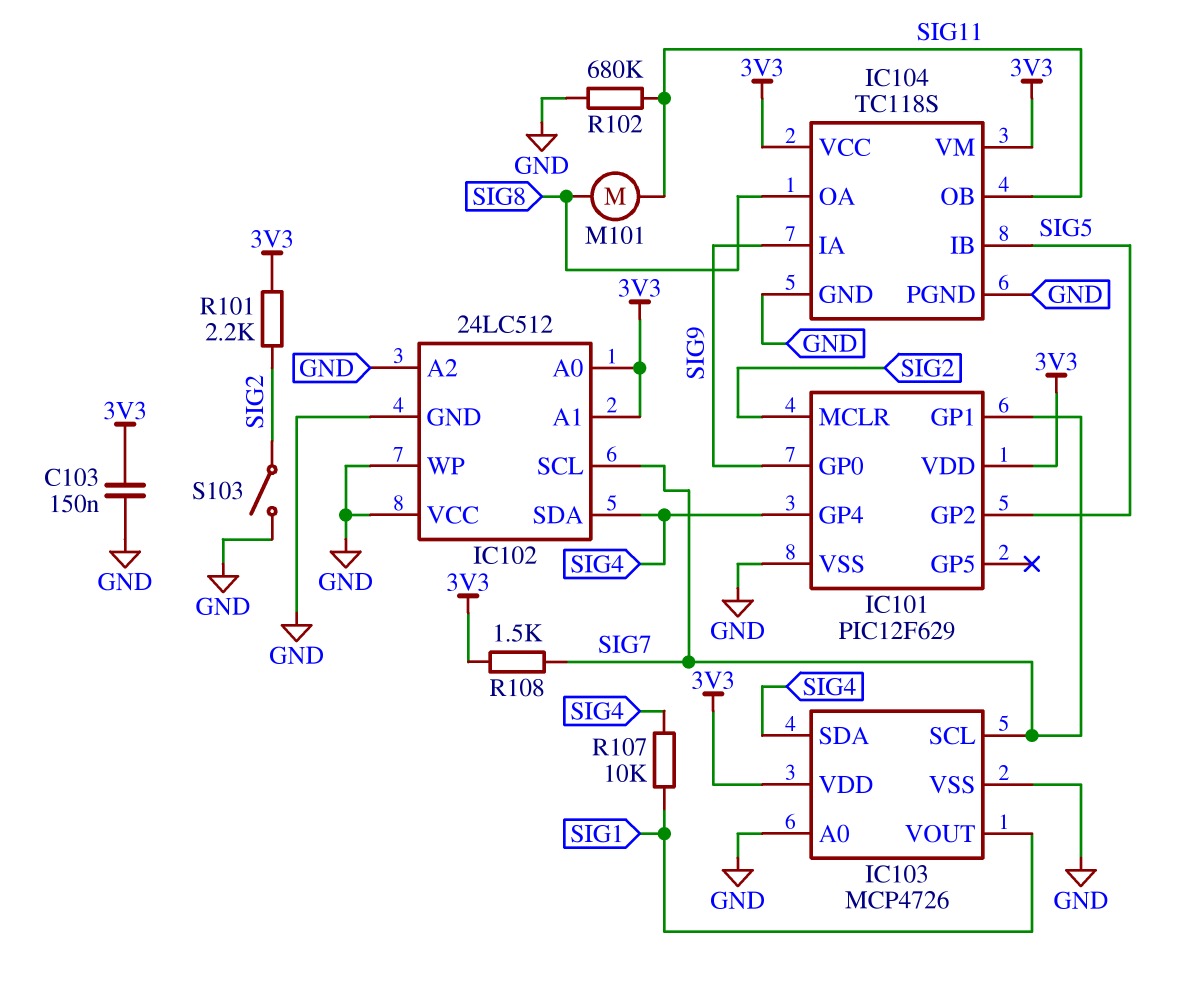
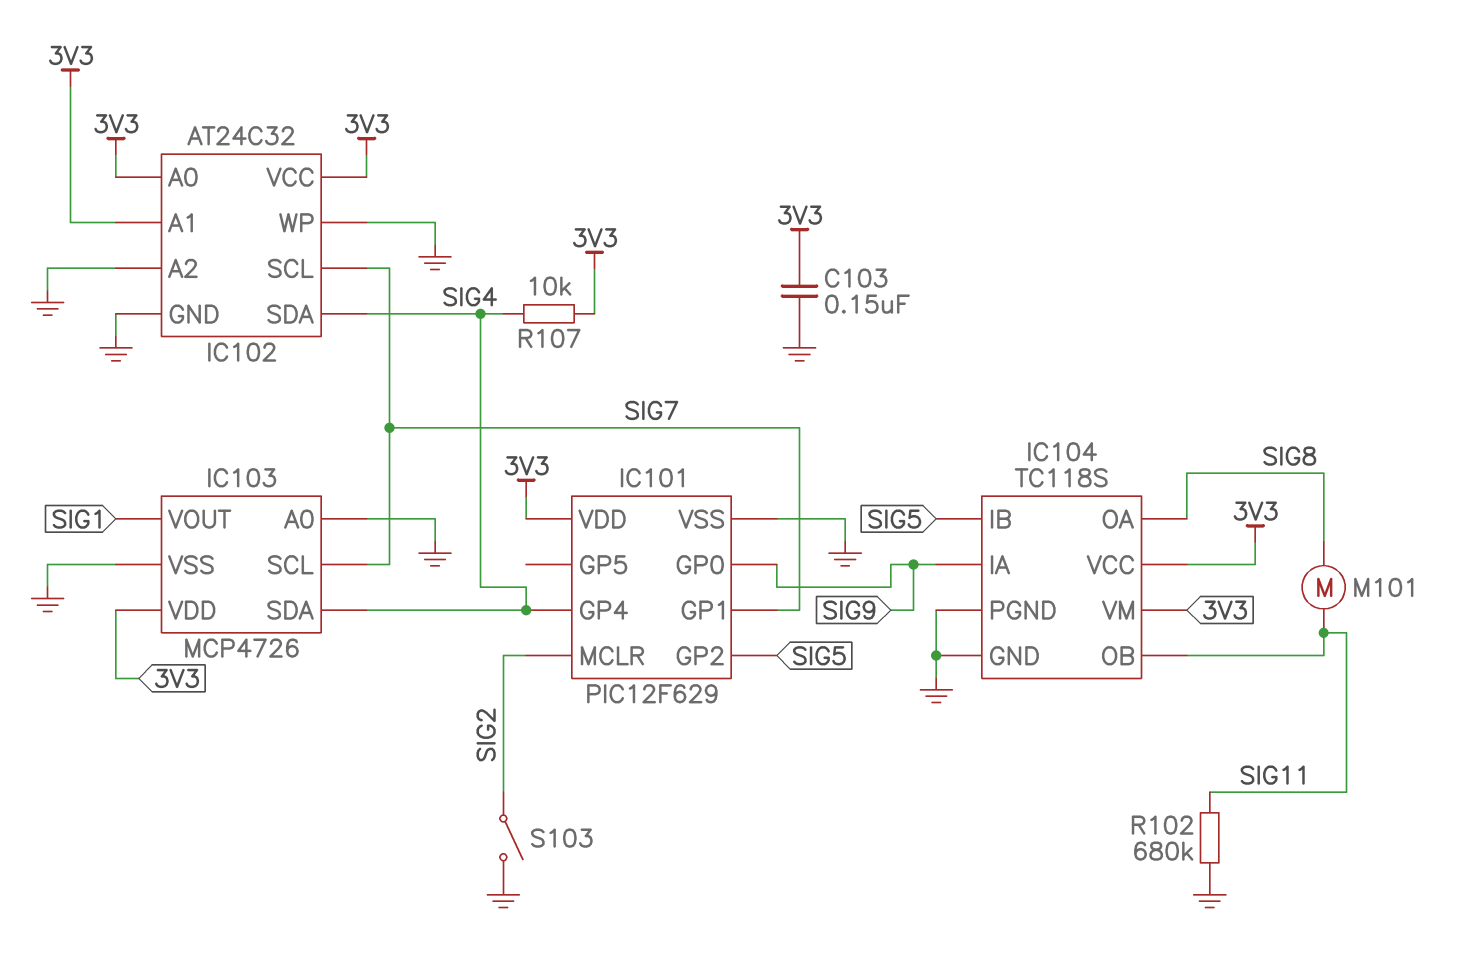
IC102: 24LC512 -> AT24C32
IC102 pin VCC: GND -> 3V3
R101: 2.2k (3V3, SIG2) -> none
R107: 10k (SIG1, SIG4) -> 10k (3V3, SIG4)
R108: 1.5k (3V3, SIG7) -> none

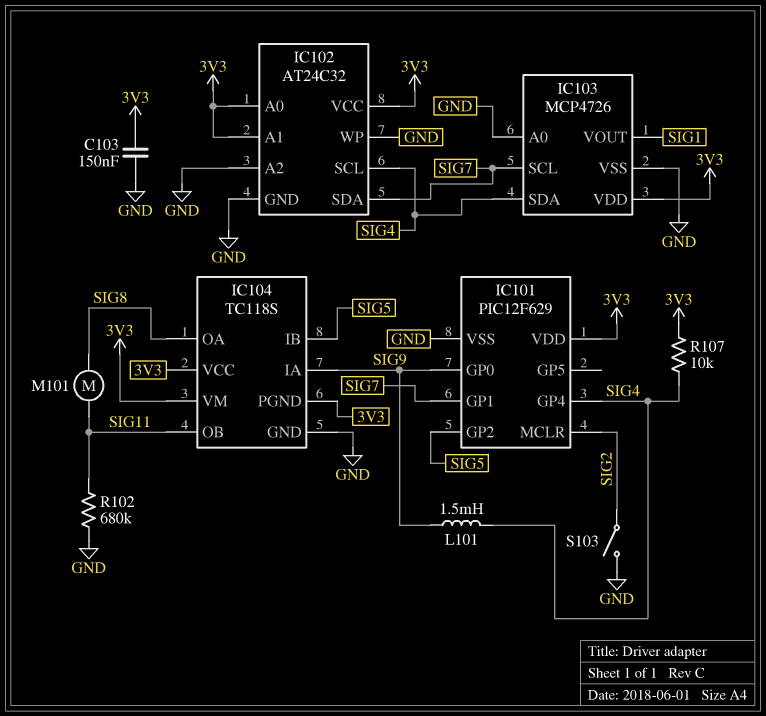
IC102 pin SCL: SIG7 -> SIG4
IC102 pin SDA: SIG4 -> SIG7
IC104 pin PGND: GND -> 3V3
L101: none -> 1.5mH (SIG4, SIG9)

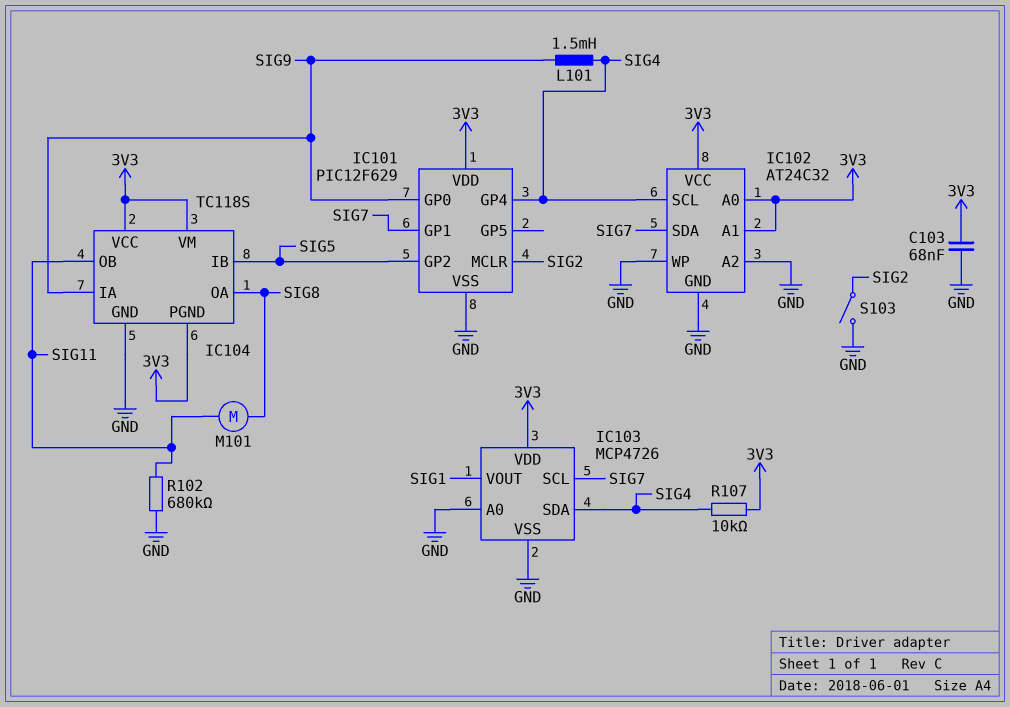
C103: 150nF (3V3, GND) -> 68nF (3V3, GND)

